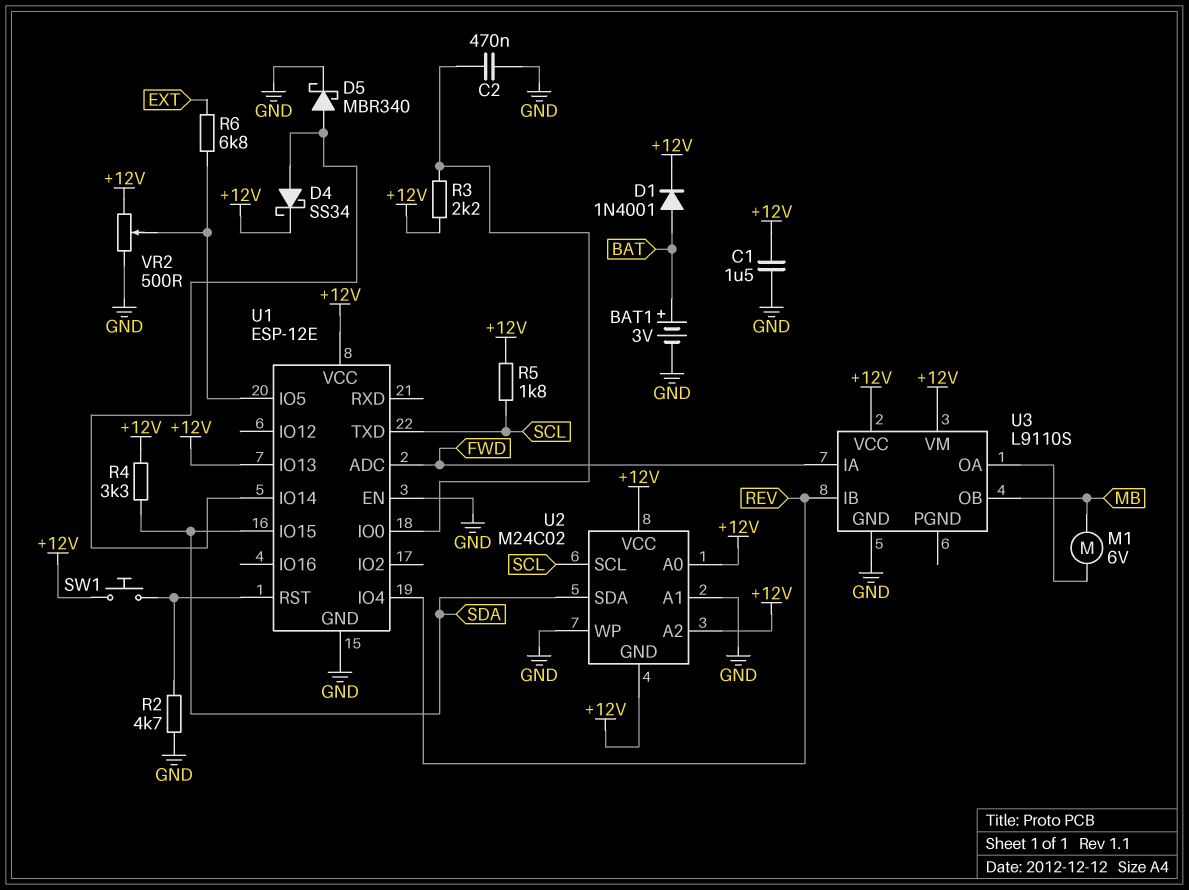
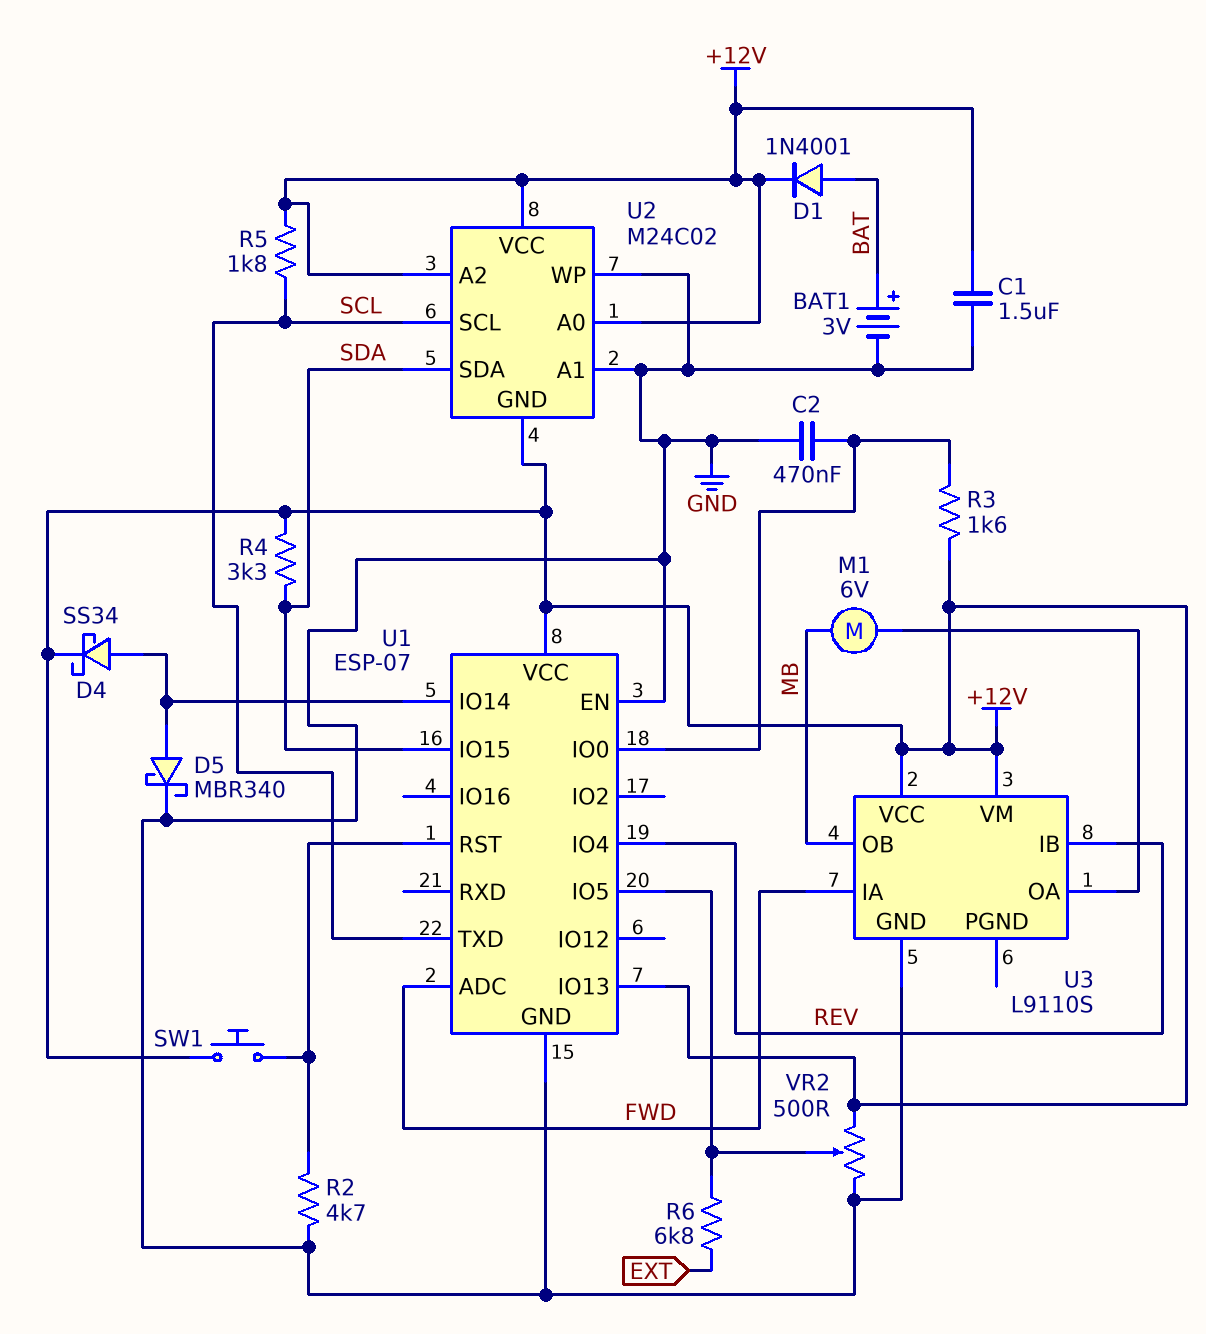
R3: 2.2k (+12V, U1/IO0) -> 1.6k (+12V, U1/IO0)
U1: ESP-12E -> ESP-07

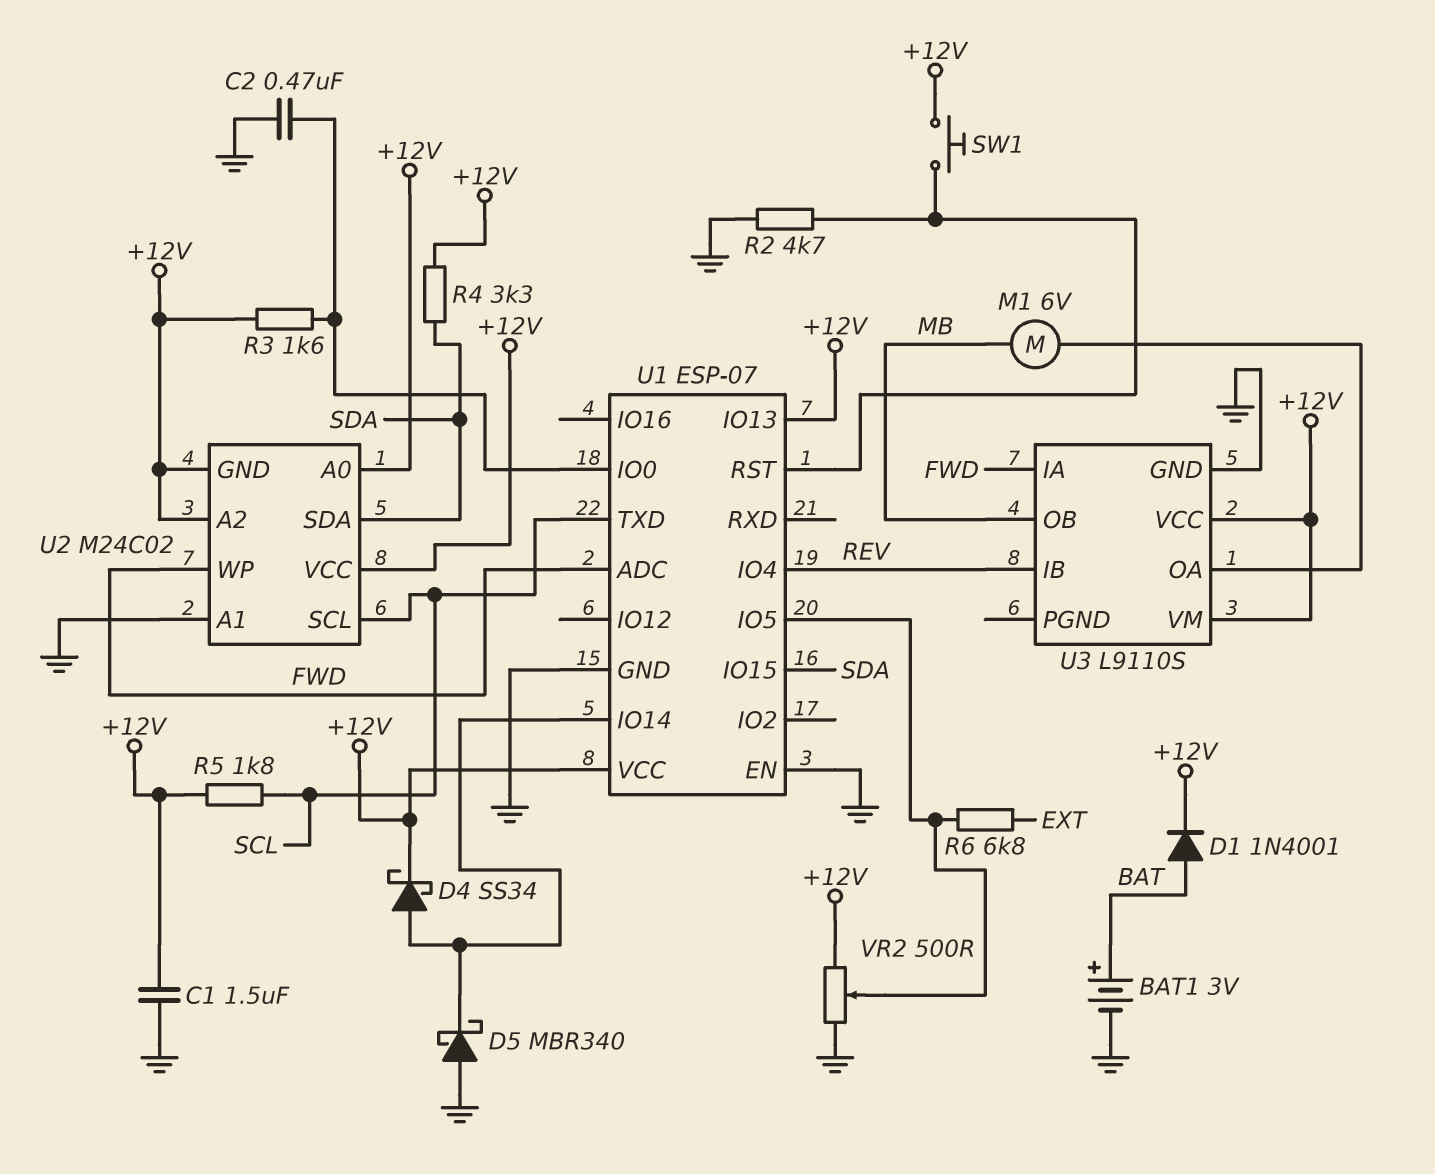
D5: schottky MBR340 (A U1/IO14, K GND) -> schottky MBR340 (A GND, K U1/IO14)
U2 pin WP: GND -> FWD

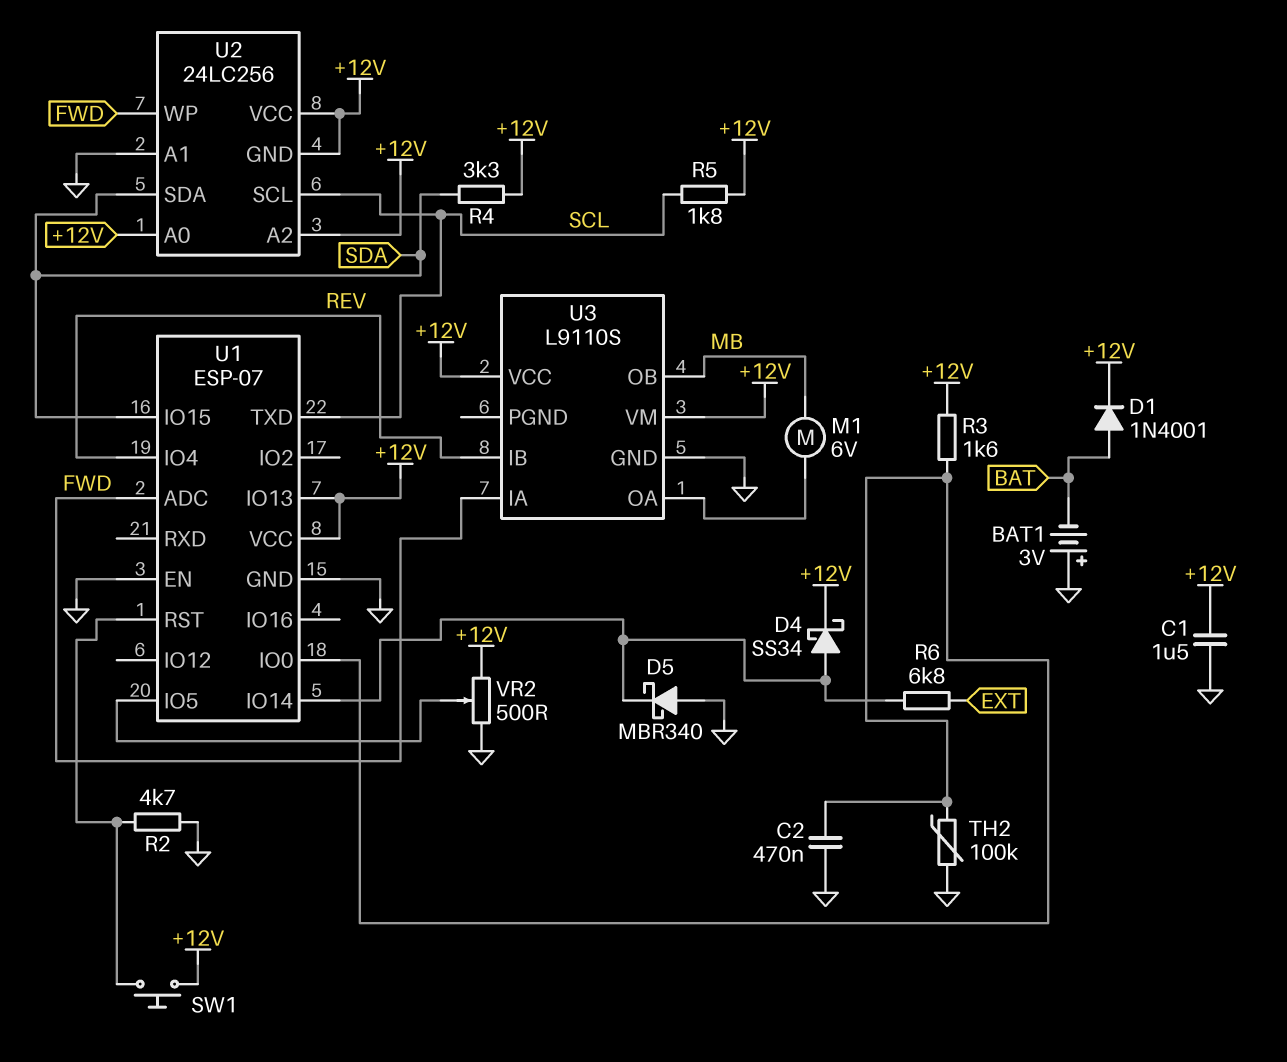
BAT1: 3V (plus BAT, minus GND) -> 3V (plus GND, minus BAT)
R6: 6.8k (EXT, U1/IO5) -> 6.8k (EXT, U1/IO14)
TH2: none -> 100k (GND, U1/IO0)
U2: M24C02 -> 24LC256

